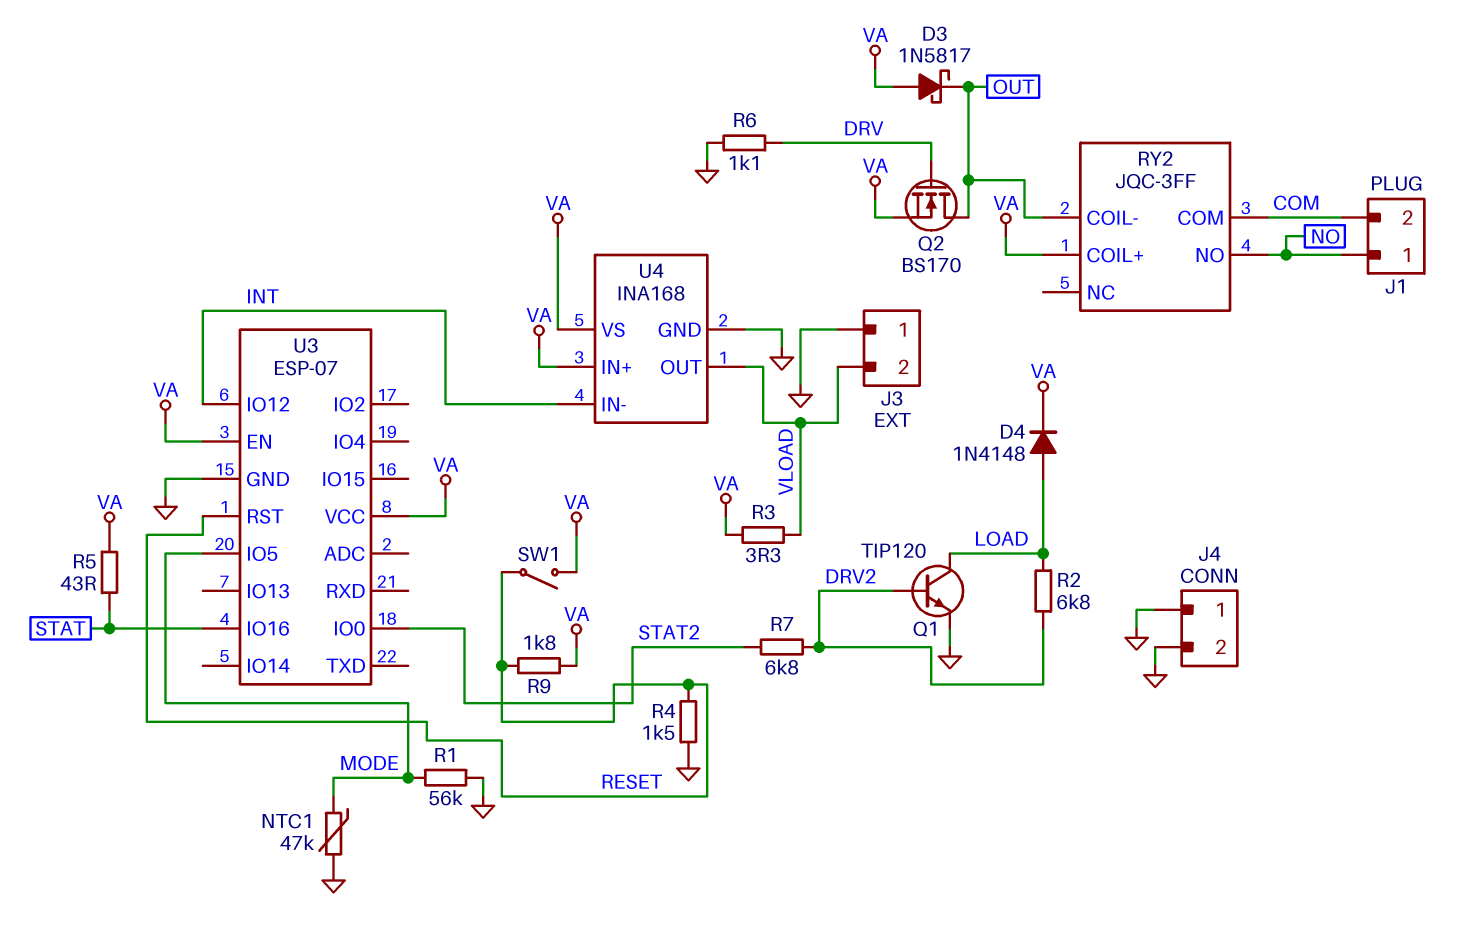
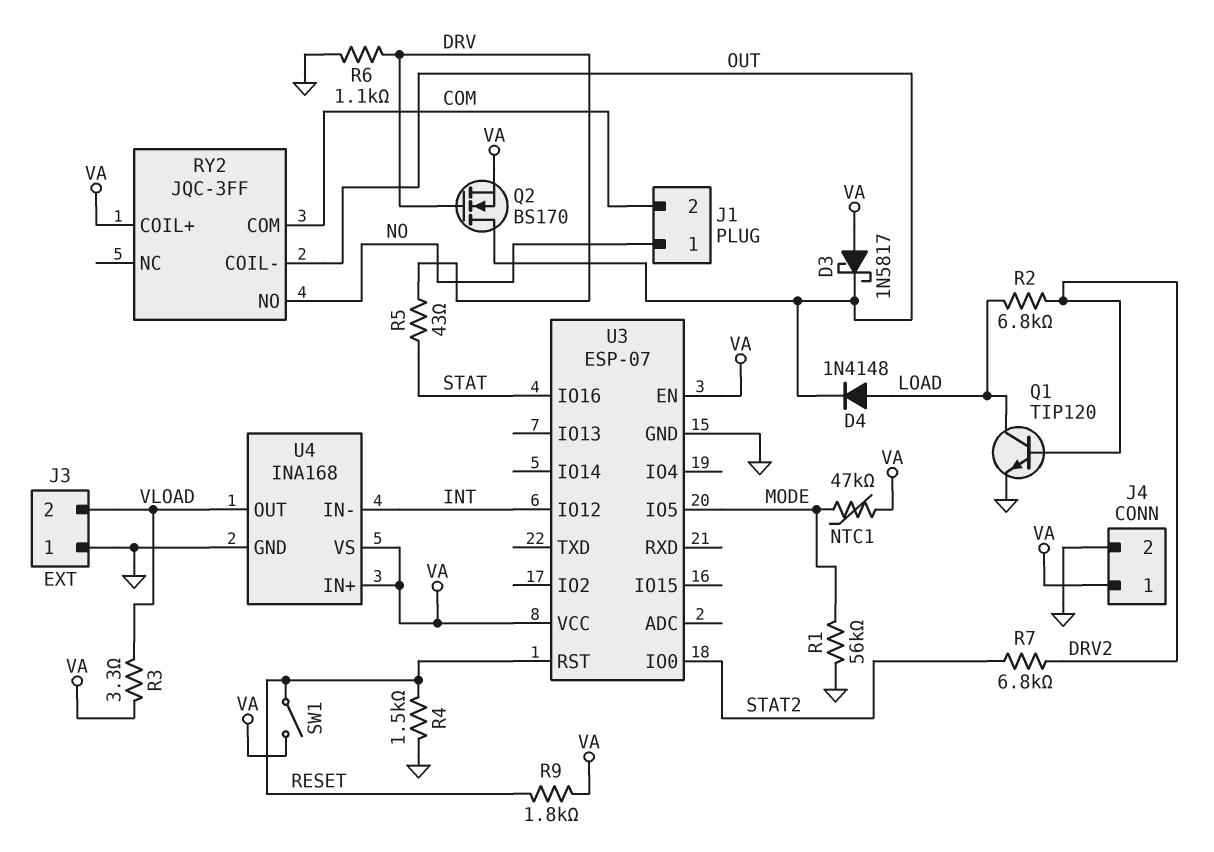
D4: diode 1N4148 (A LOAD, K VA) -> diode 1N4148 (A LOAD, K OUT)
J4 pin 1: GND -> VA
NTC1: 47k (GND, MODE) -> 47k (MODE, VA)
R5: 43 (STAT, VA) -> 43 (DRV, STAT)

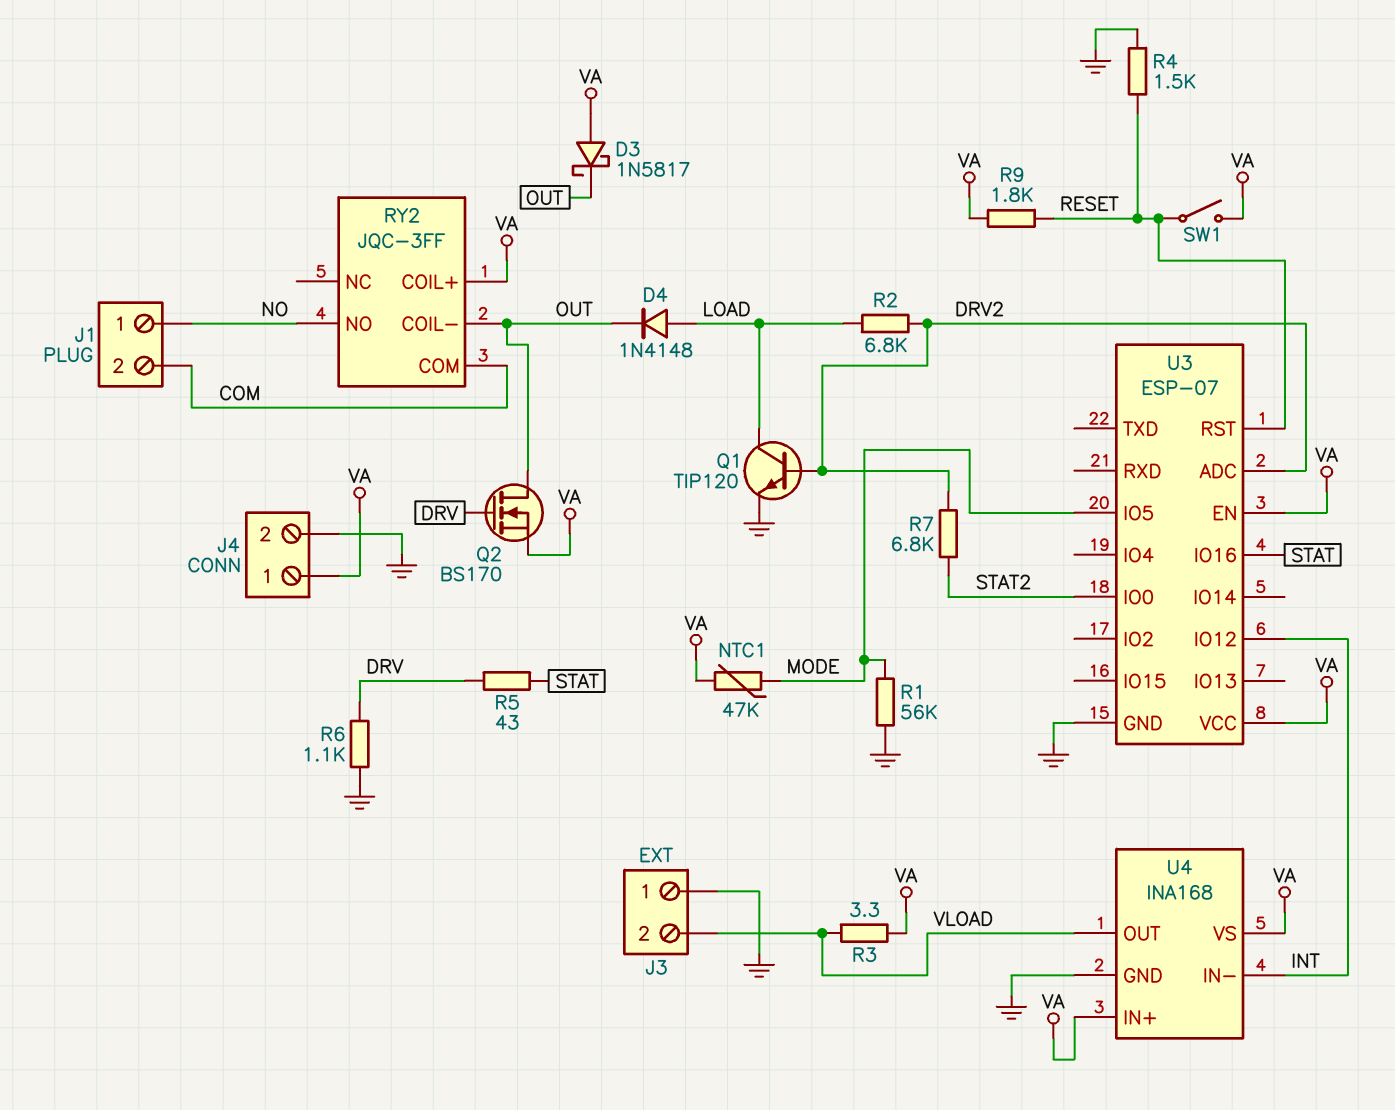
U3 pin ADC: none -> DRV2

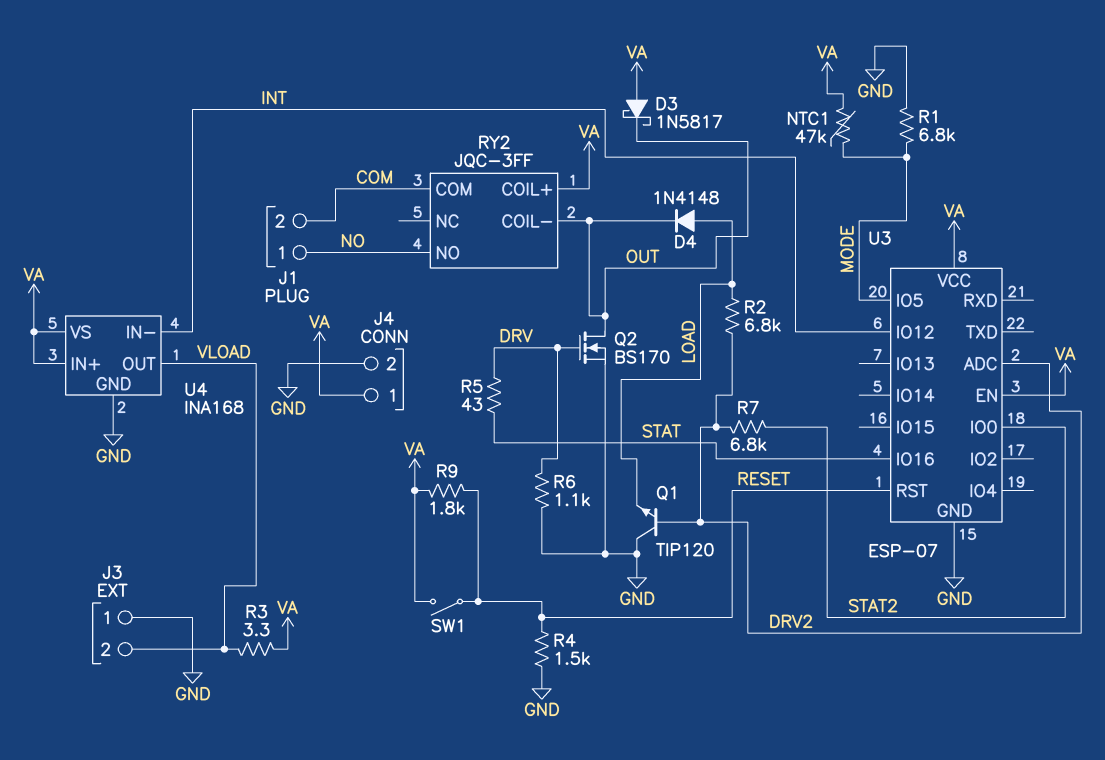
Q1: NPN TIP120 (B DRV2, C LOAD, E GND) -> NPN TIP120 (B DRV2, C GND, E LOAD)
Q2: NMOS BS170 (G DRV, D OUT, S VA) -> NMOS BS170 (G DRV, D OUT, S GND)
R1: 56k (GND, MODE) -> 6.8k (GND, MODE)

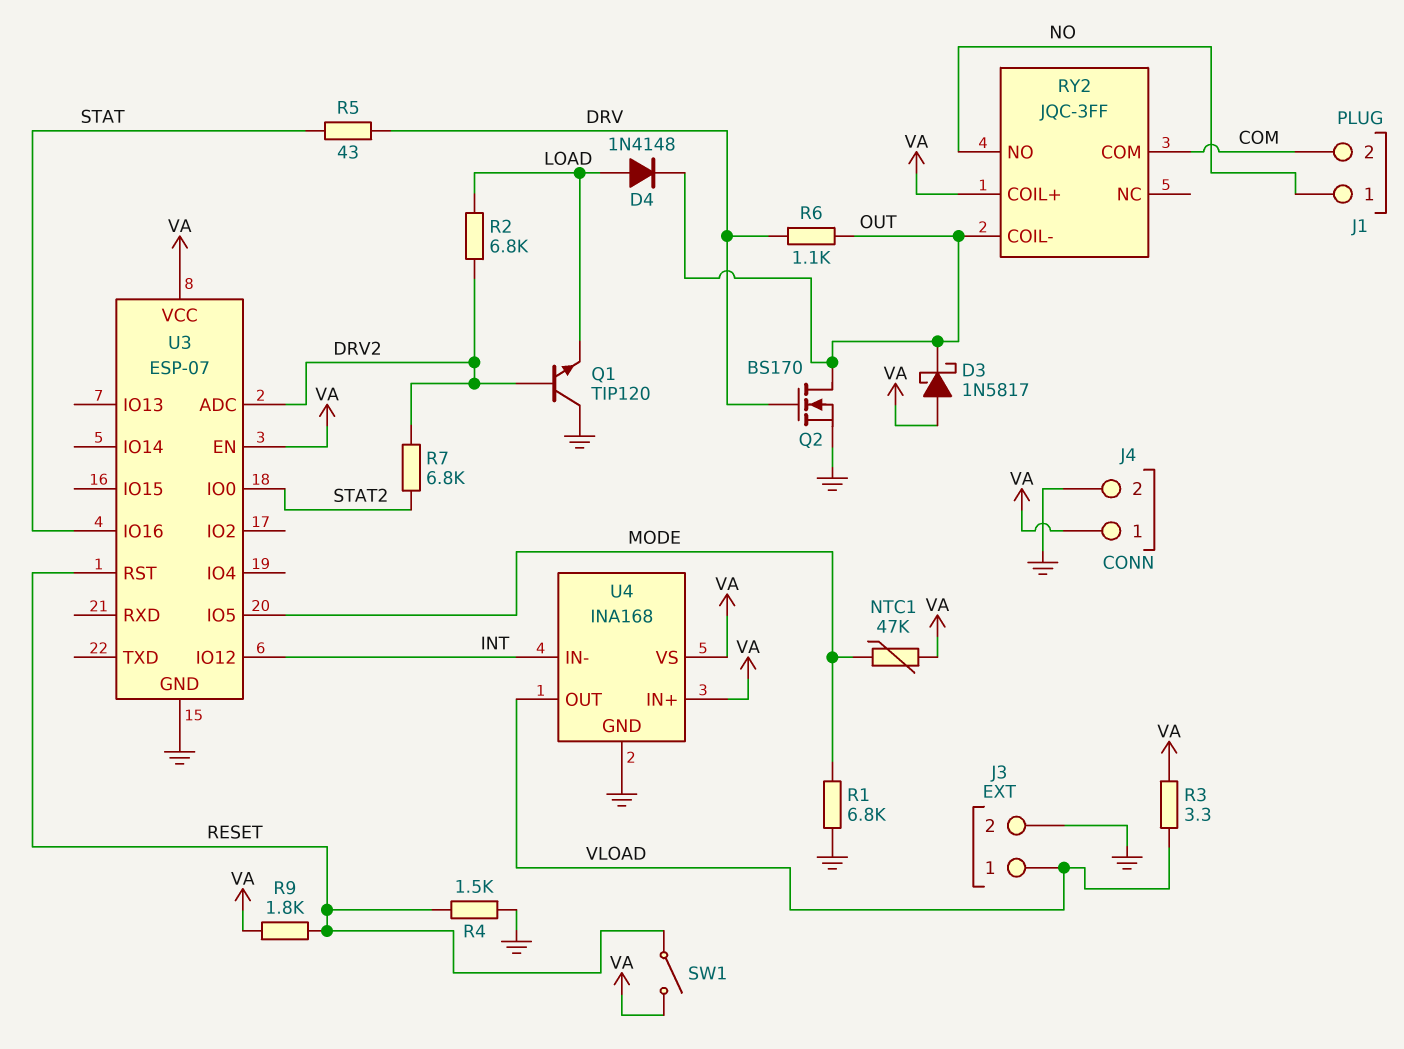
J3 pin 1: GND -> VLOAD
J3 pin 2: VLOAD -> GND
R6: 1.1k (DRV, GND) -> 1.1k (DRV, OUT)

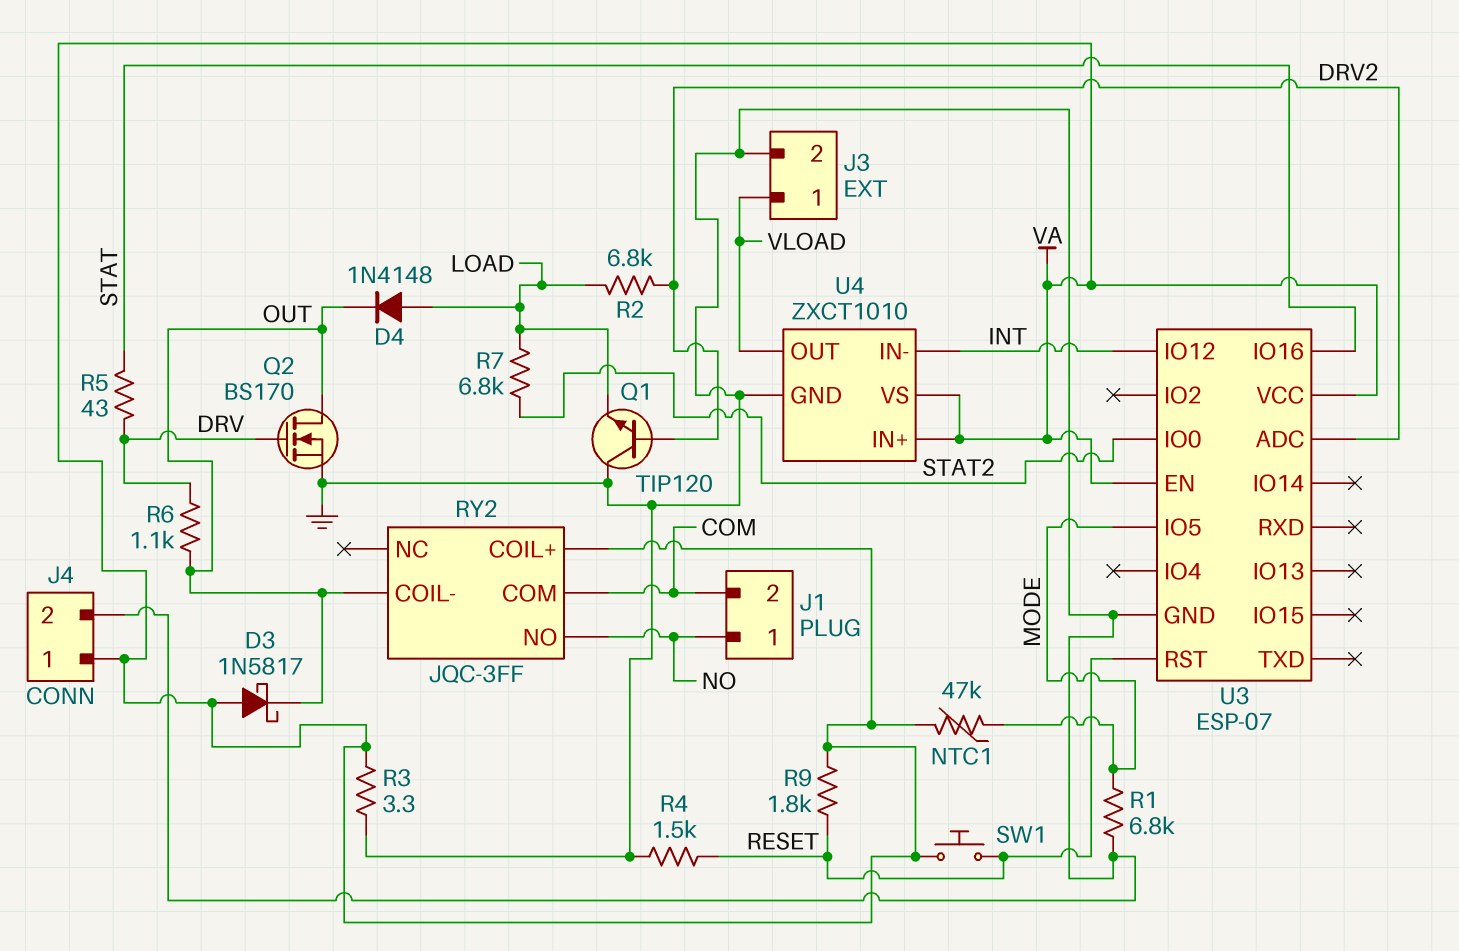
R3: 3.3 (VA, VLOAD) -> 3.3 (GND, VA)
R7: 6.8k (DRV2, STAT2) -> 6.8k (LOAD, STAT2)
SW1: switch (RESET, VA) -> button (RESET, VA)
U4: INA168 -> ZXCT1010

